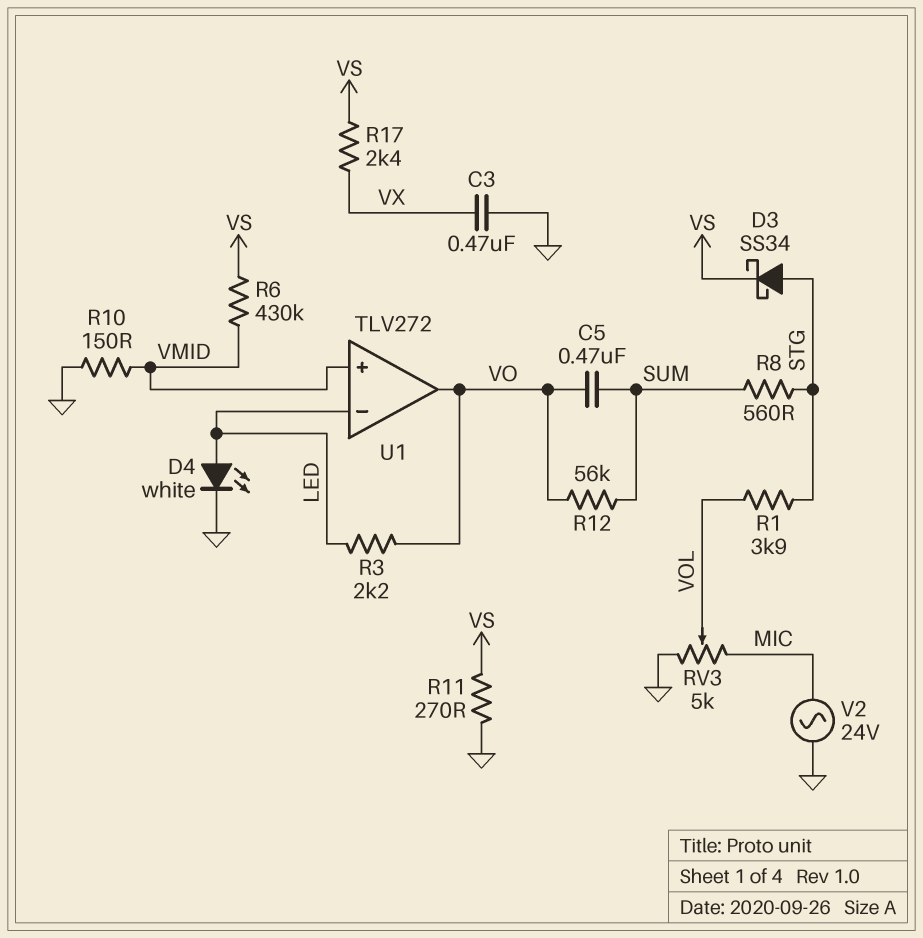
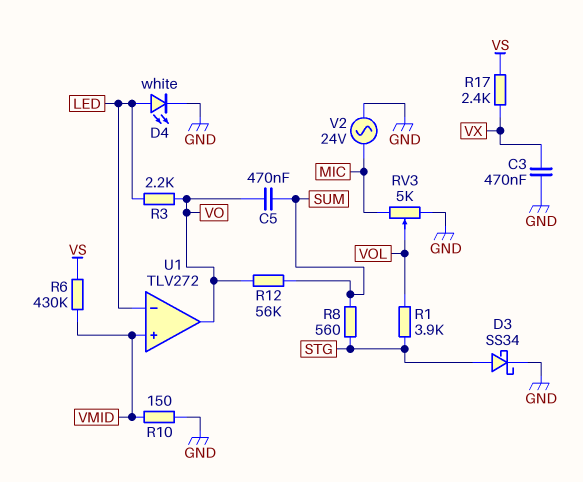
D3: schottky SS34 (A STG, K VS) -> schottky SS34 (A STG, K GND)
R11: 270 (GND, VS) -> none

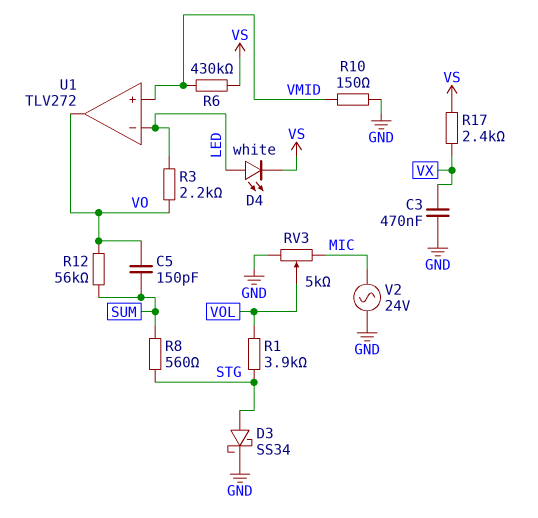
C5: 470nF (SUM, VO) -> 150pF (SUM, VO)
D4: LED white (A LED, K GND) -> LED white (A LED, K VS)

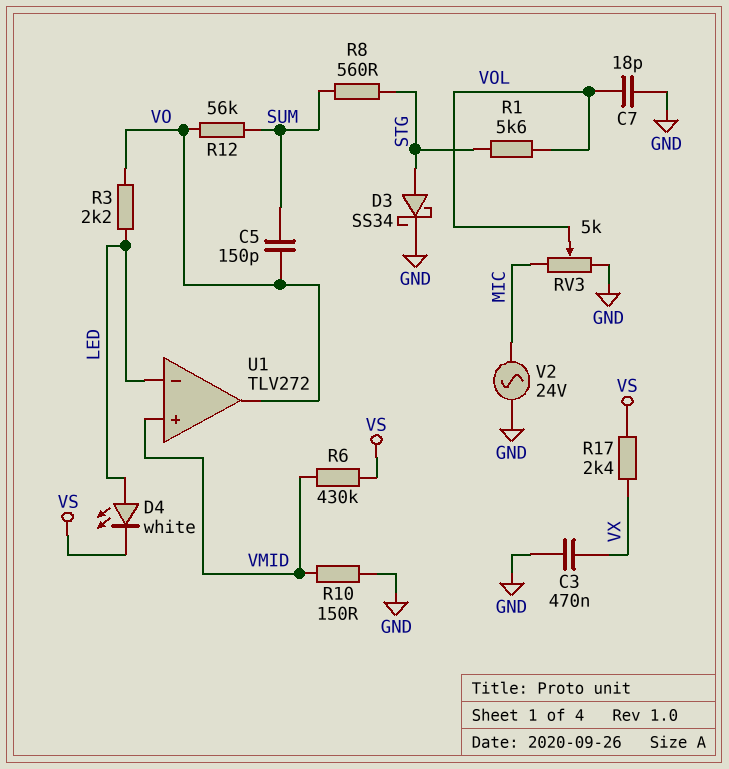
C7: none -> 18pF (GND, VOL)
R1: 3.9k (STG, VOL) -> 5.6k (STG, VOL)

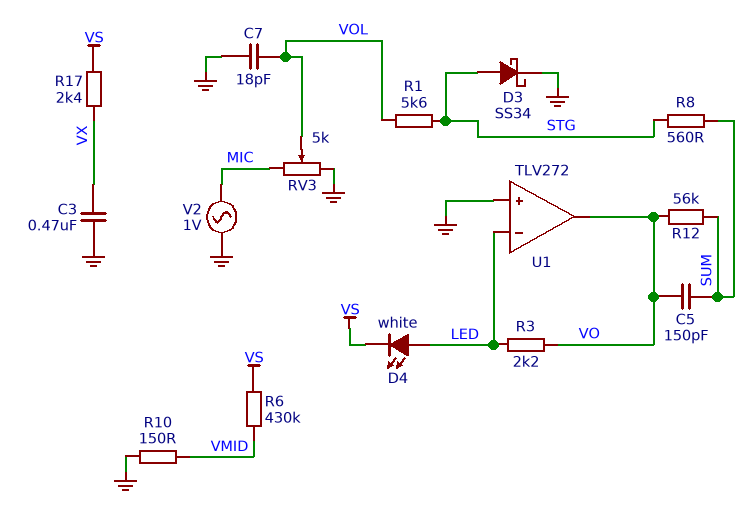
U1 pin in+: VMID -> GND
V2: AC 24V (GND, MIC) -> AC 1V (GND, MIC)

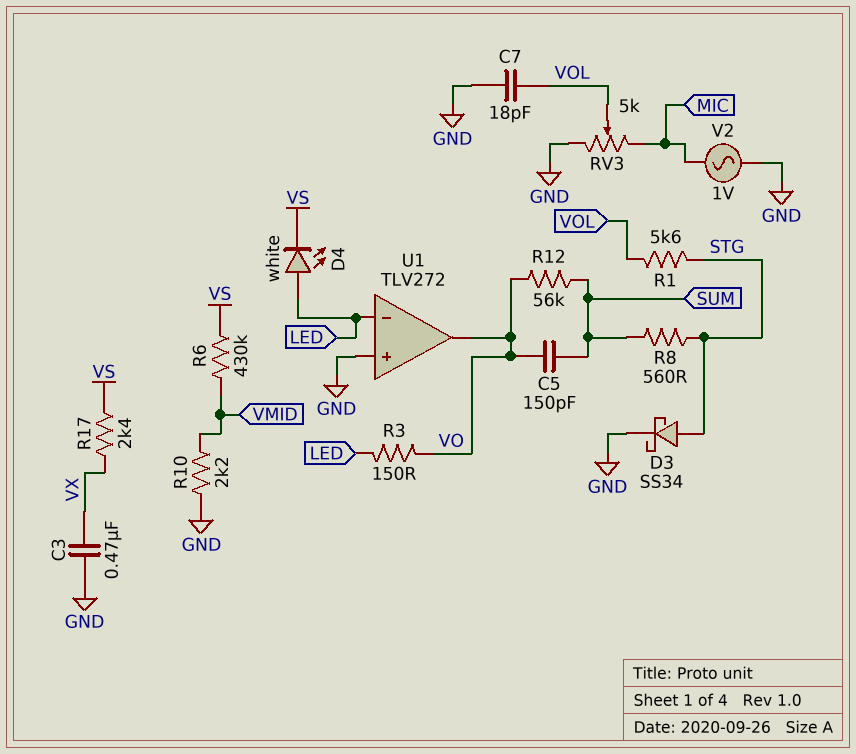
R3: 2.2k (LED, VO) -> 150 (LED, VO)
R10: 150 (GND, VMID) -> 2.2k (GND, VMID)

